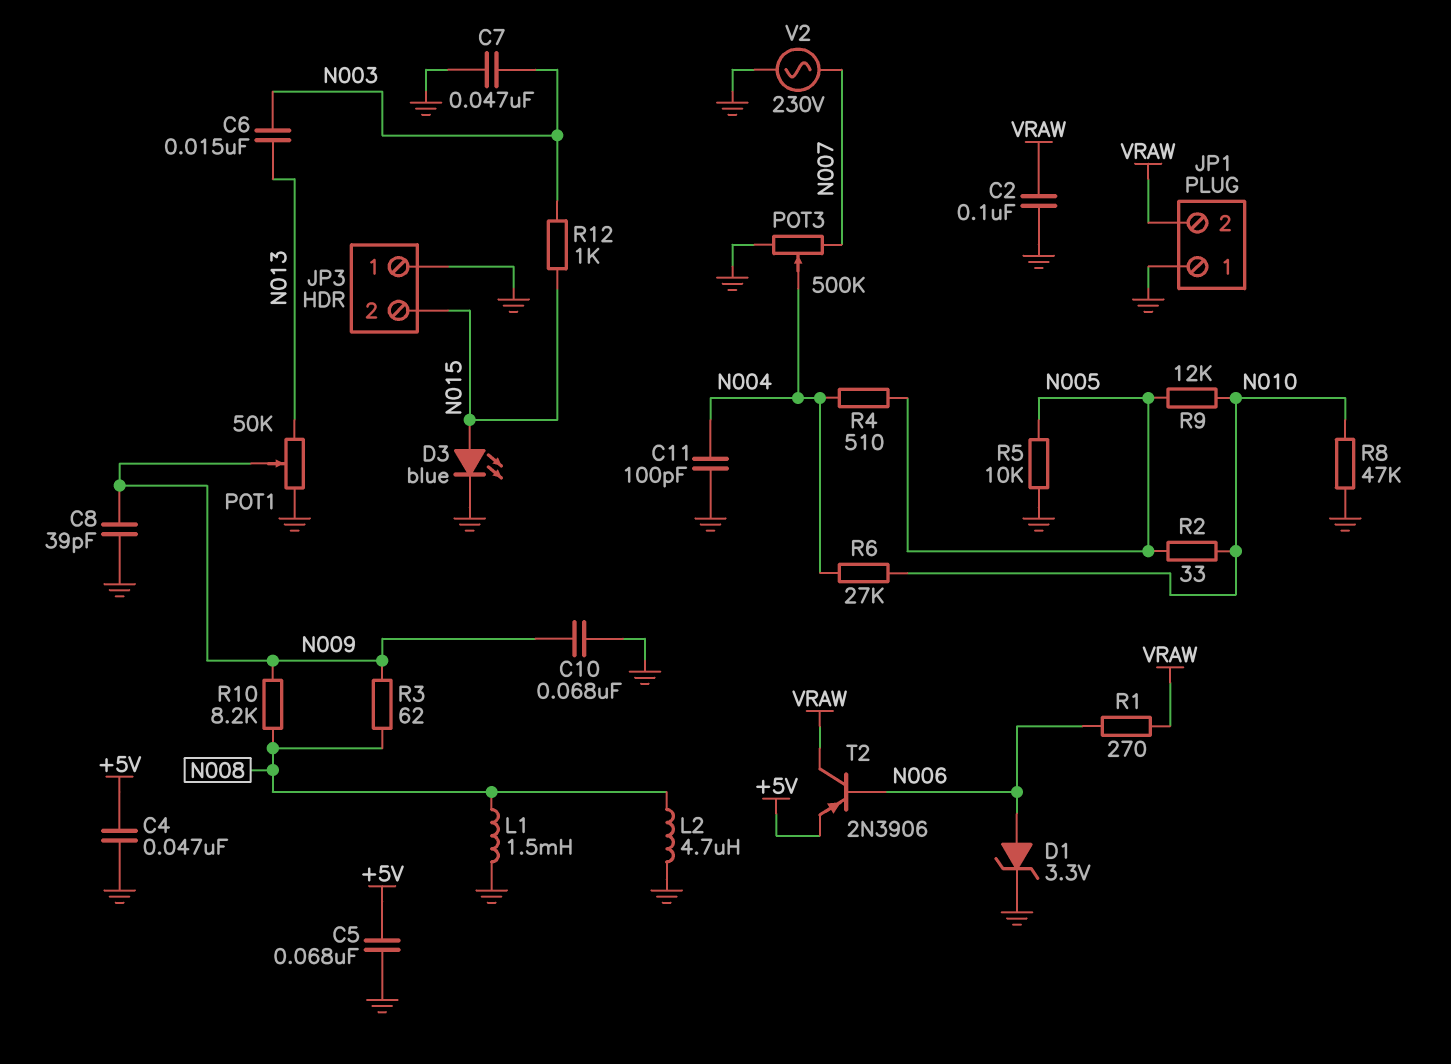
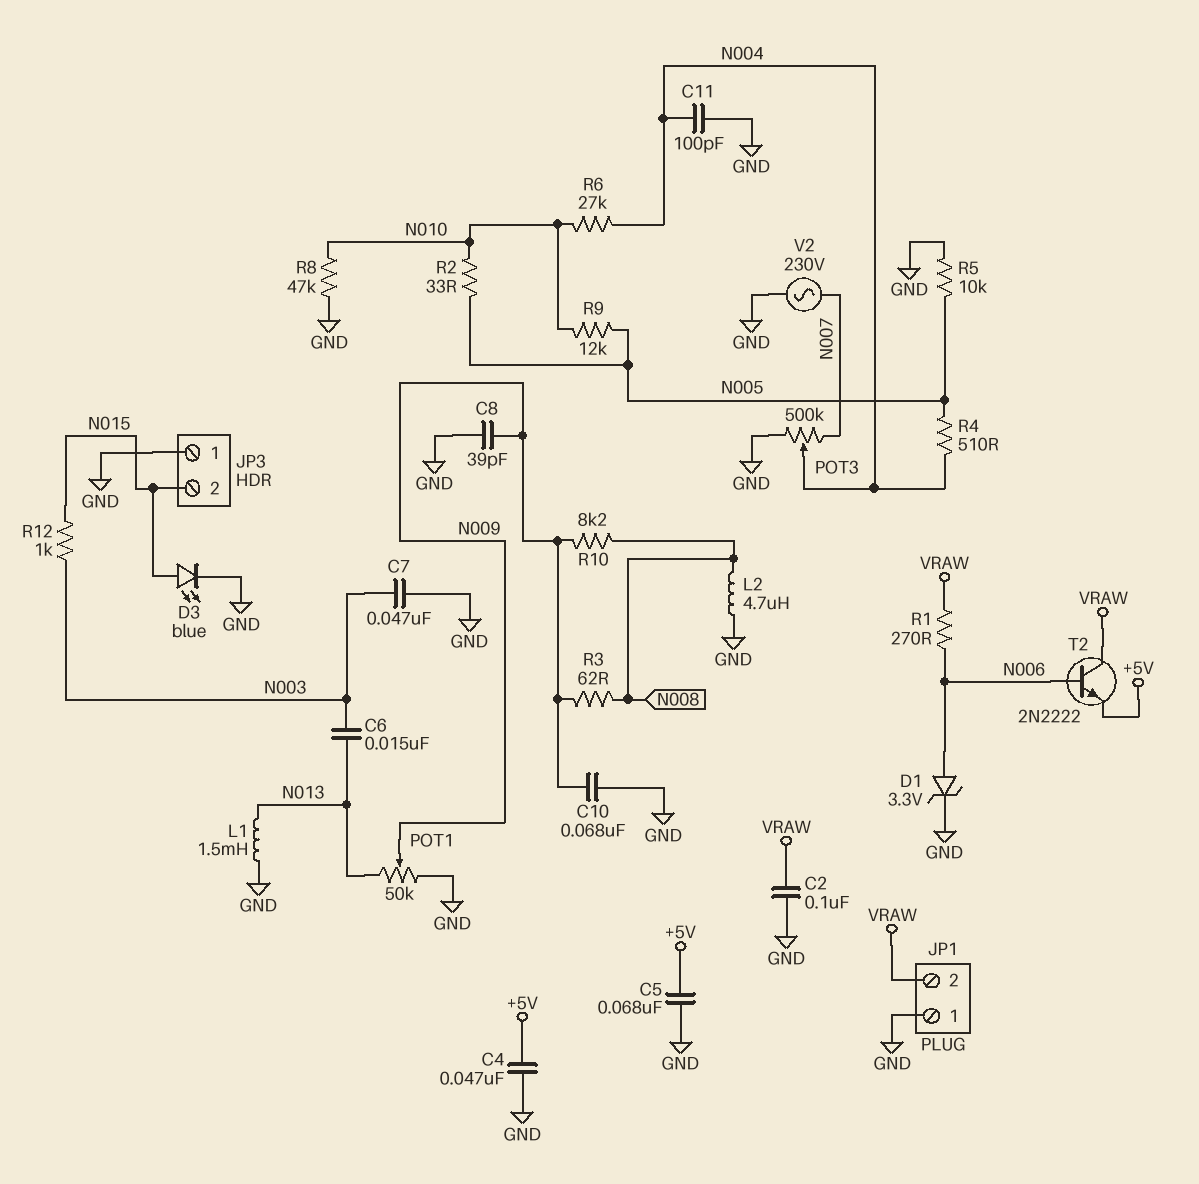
L1: 1.5mH (GND, N008) -> 1.5mH (GND, N013)
T2: PNP 2N3906 (B N006, C VRAW, E +5V) -> NPN 2N2222 (B N006, C VRAW, E +5V)

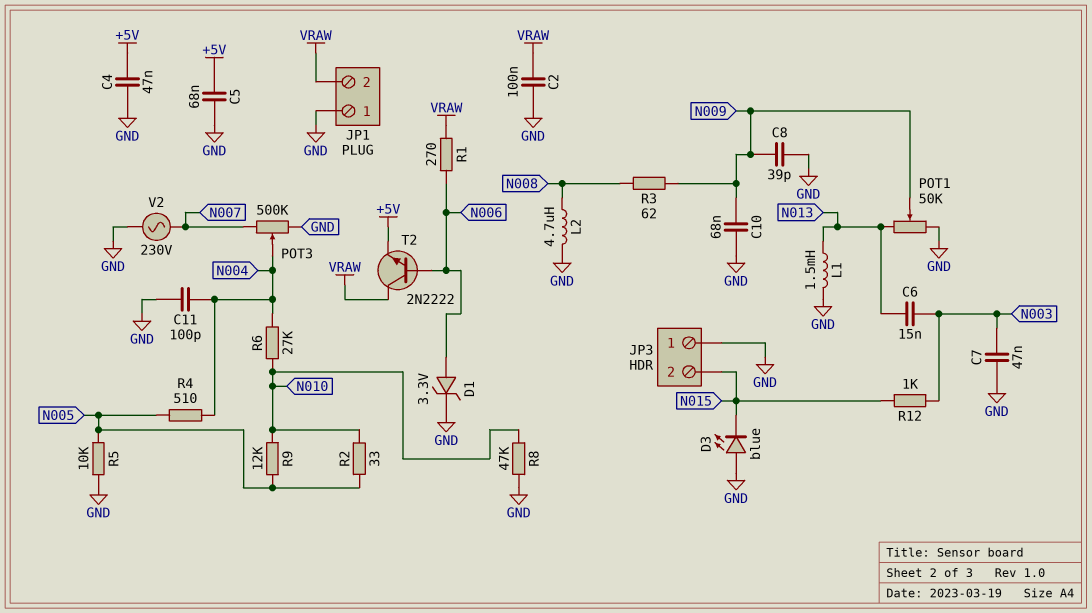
D3: LED blue (A N015, K GND) -> LED blue (A GND, K N015)
R10: 8.2k (N008, N009) -> none

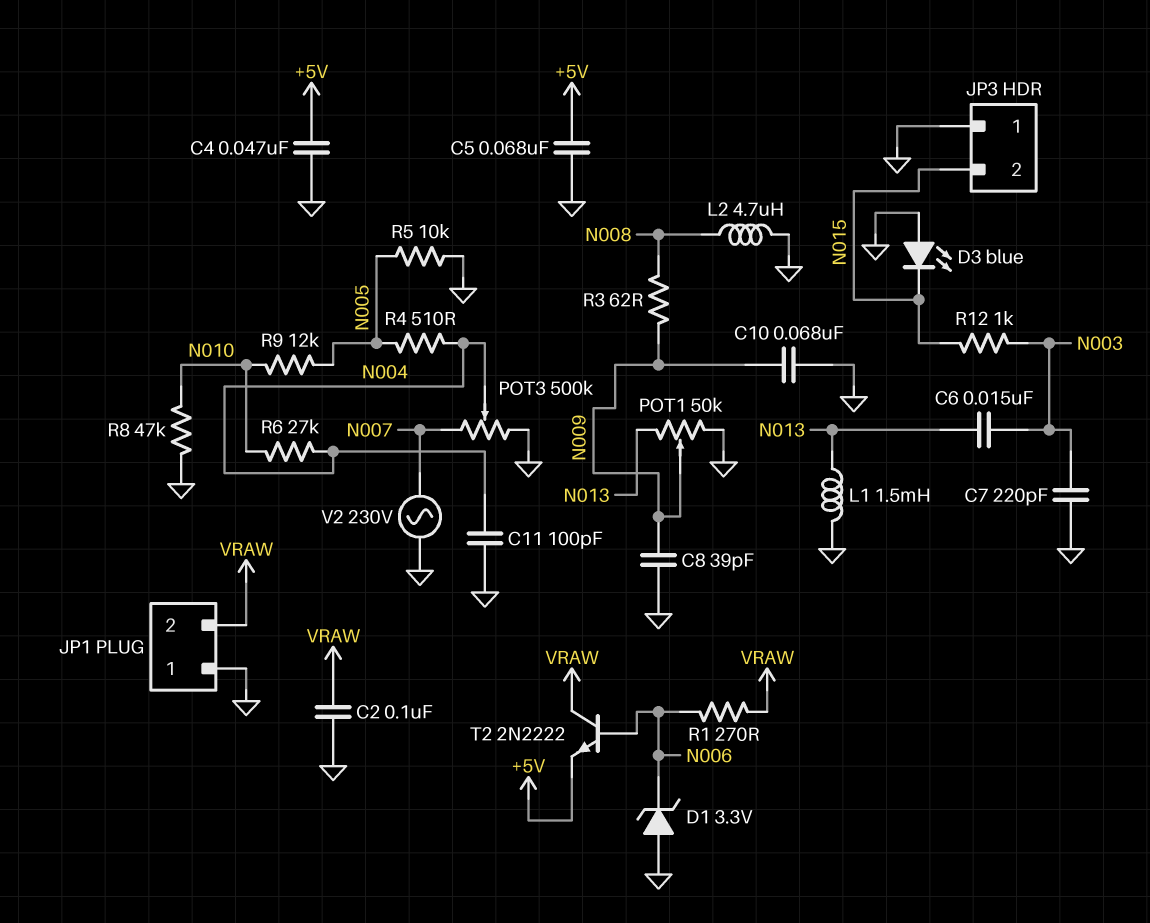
C7: 47nF (GND, N003) -> 220pF (GND, N003)
D1: zener 3.3V (A N006, K GND) -> zener 3.3V (A GND, K N006)
R2: 33 (N005, N010) -> none

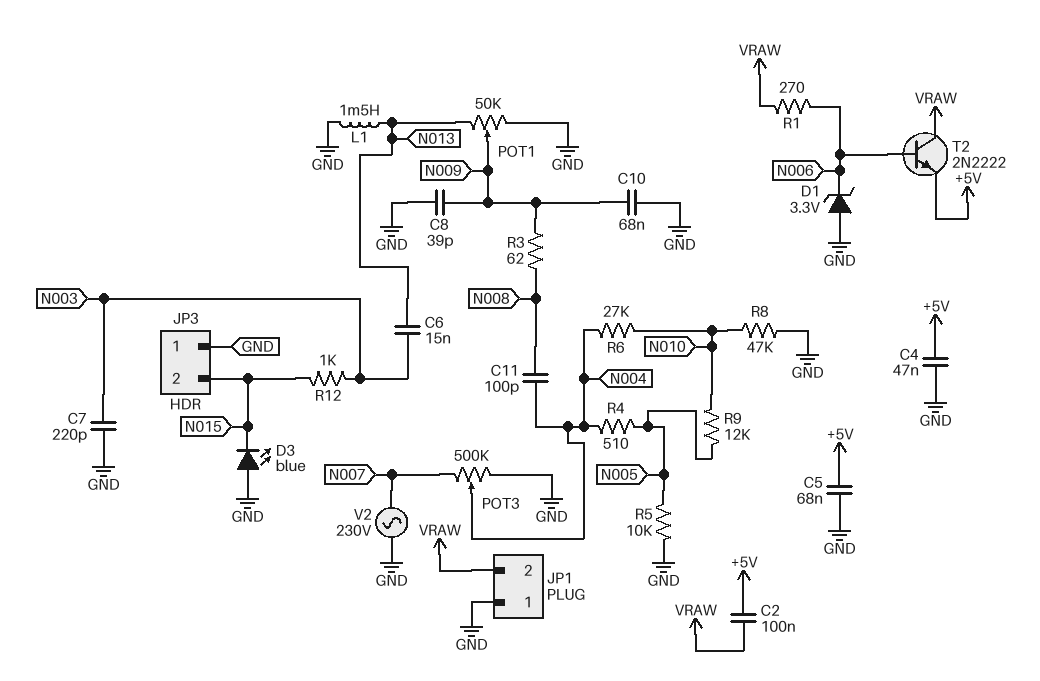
C2: 100nF (GND, VRAW) -> 100nF (+5V, VRAW)
C11: 100pF (GND, N004) -> 100pF (N004, N008)
L2: 4.7uH (GND, N008) -> none

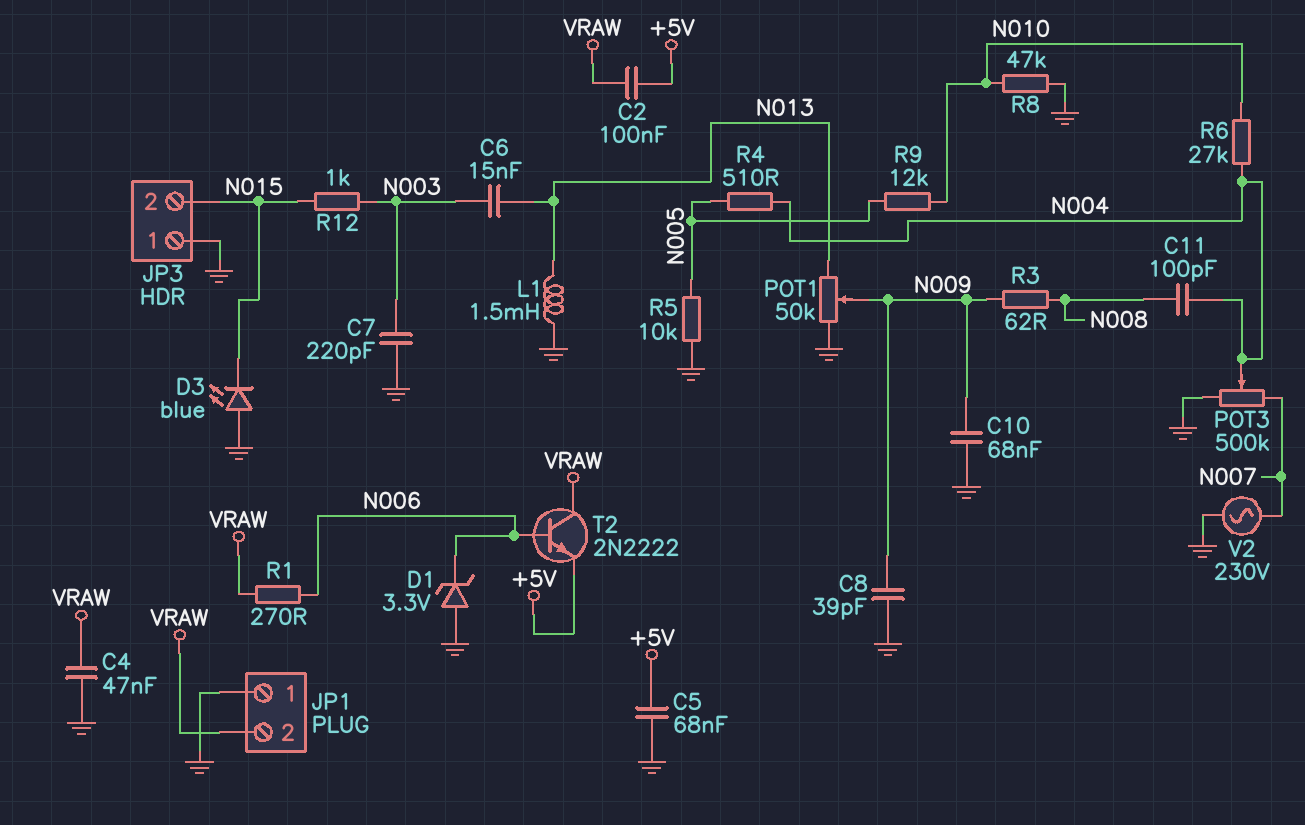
C4: 47nF (+5V, GND) -> 47nF (GND, VRAW)

